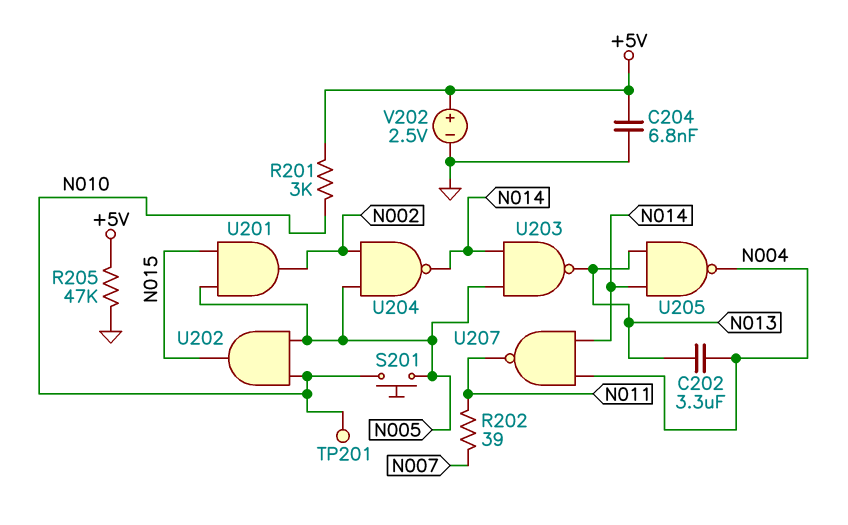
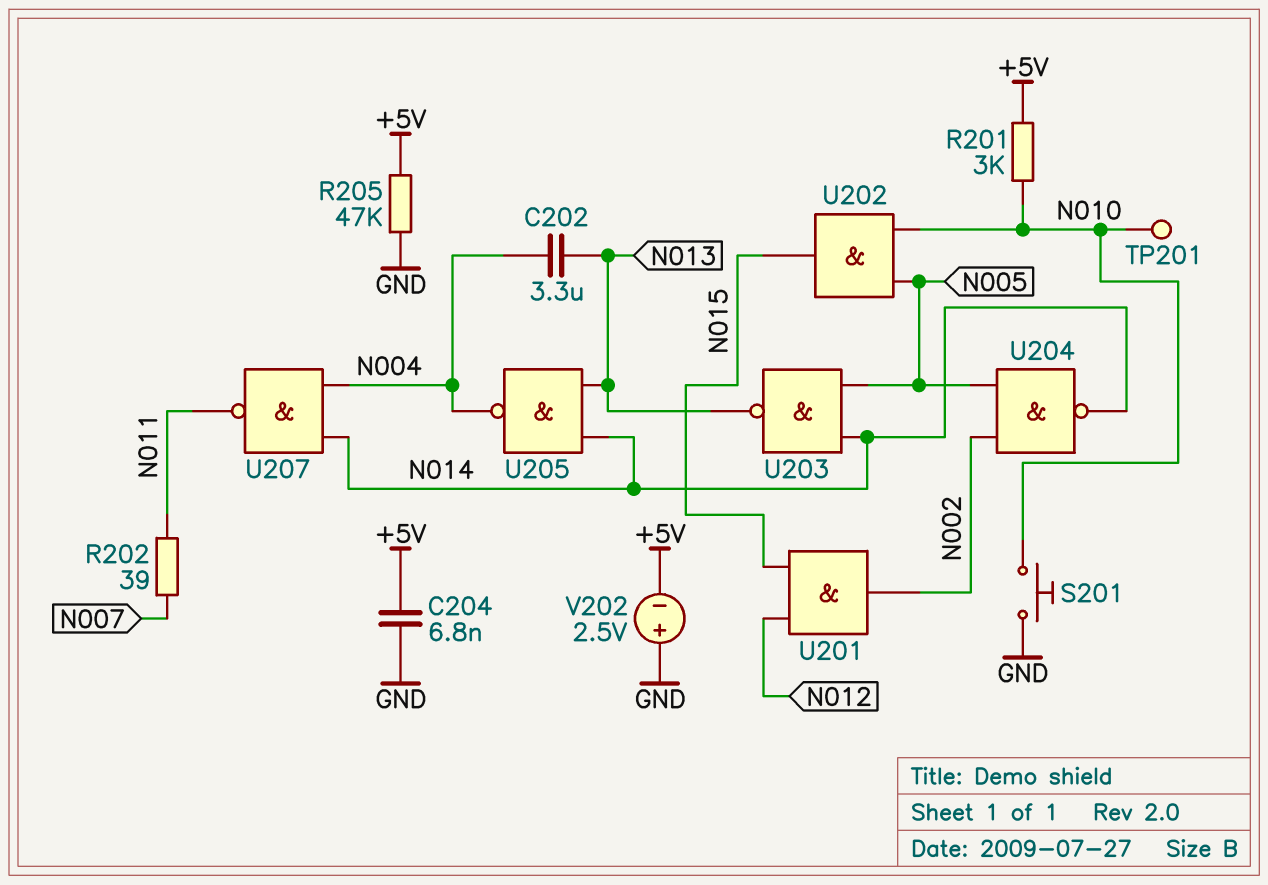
S201: button (N005, N010) -> button (GND, N010)
U201: AND (in N005, in N015, out N002) -> AND (in N012, in N015, out N002)
V202: 2.5V (plus +5V, minus GND) -> 2.5V (plus GND, minus +5V)

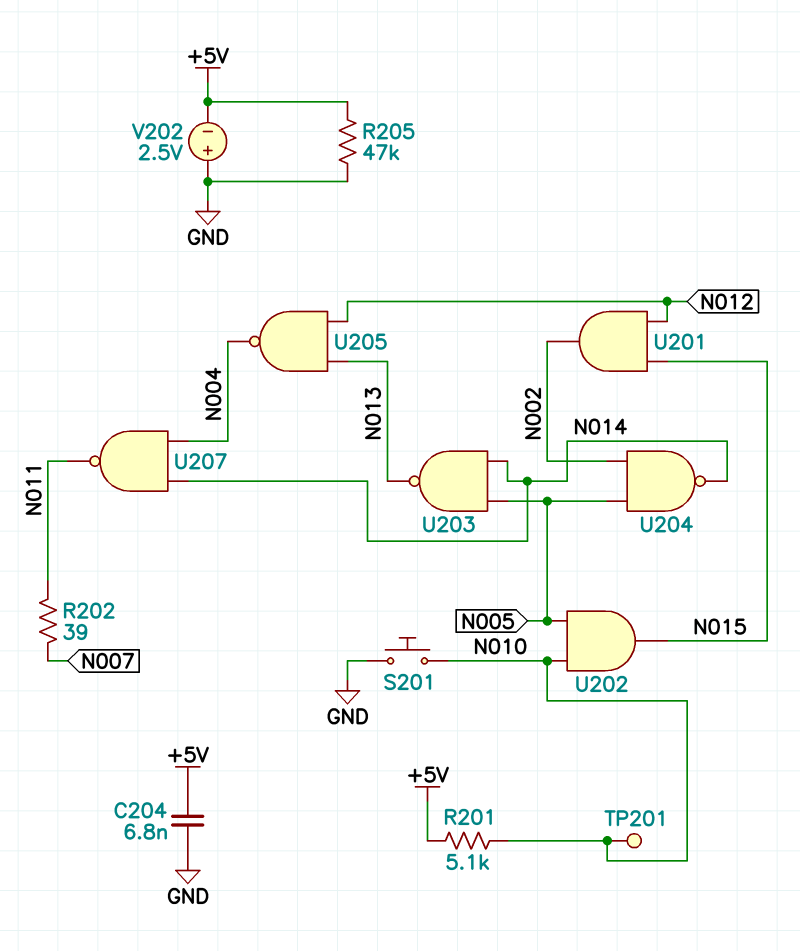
C202: 3.3uF (N004, N013) -> none
R201: 3k (+5V, N010) -> 5.1k (+5V, N010)
U205: NAND (in N013, in N014, out N004) -> NAND (in N012, in N013, out N004)

